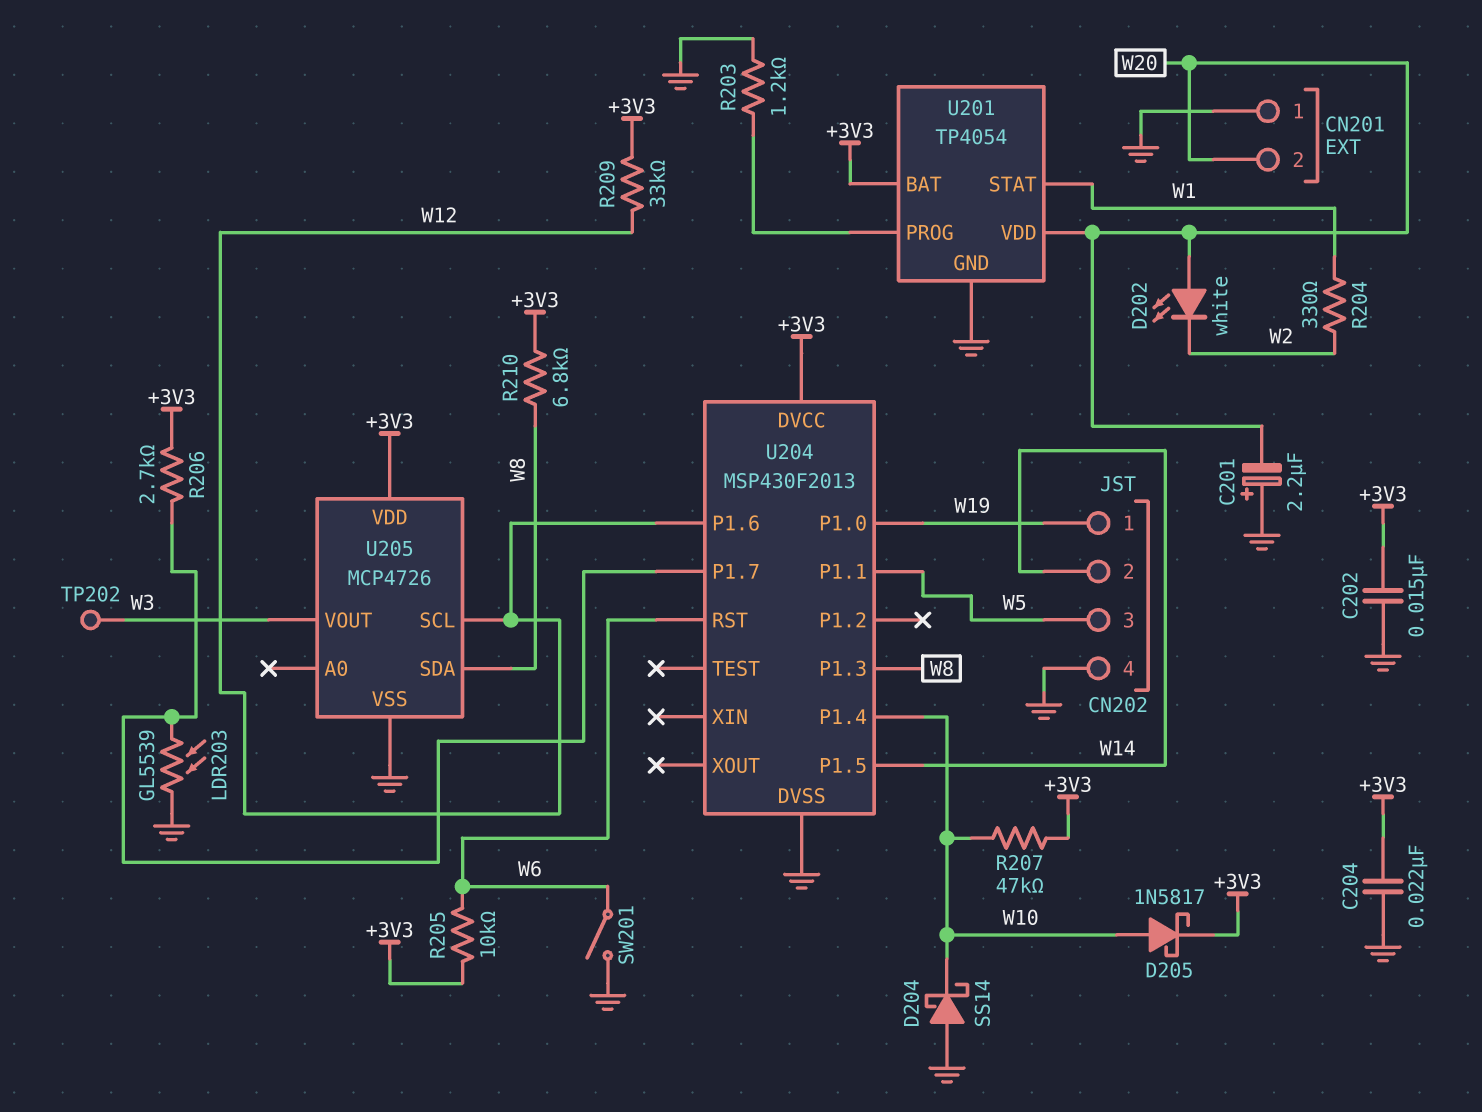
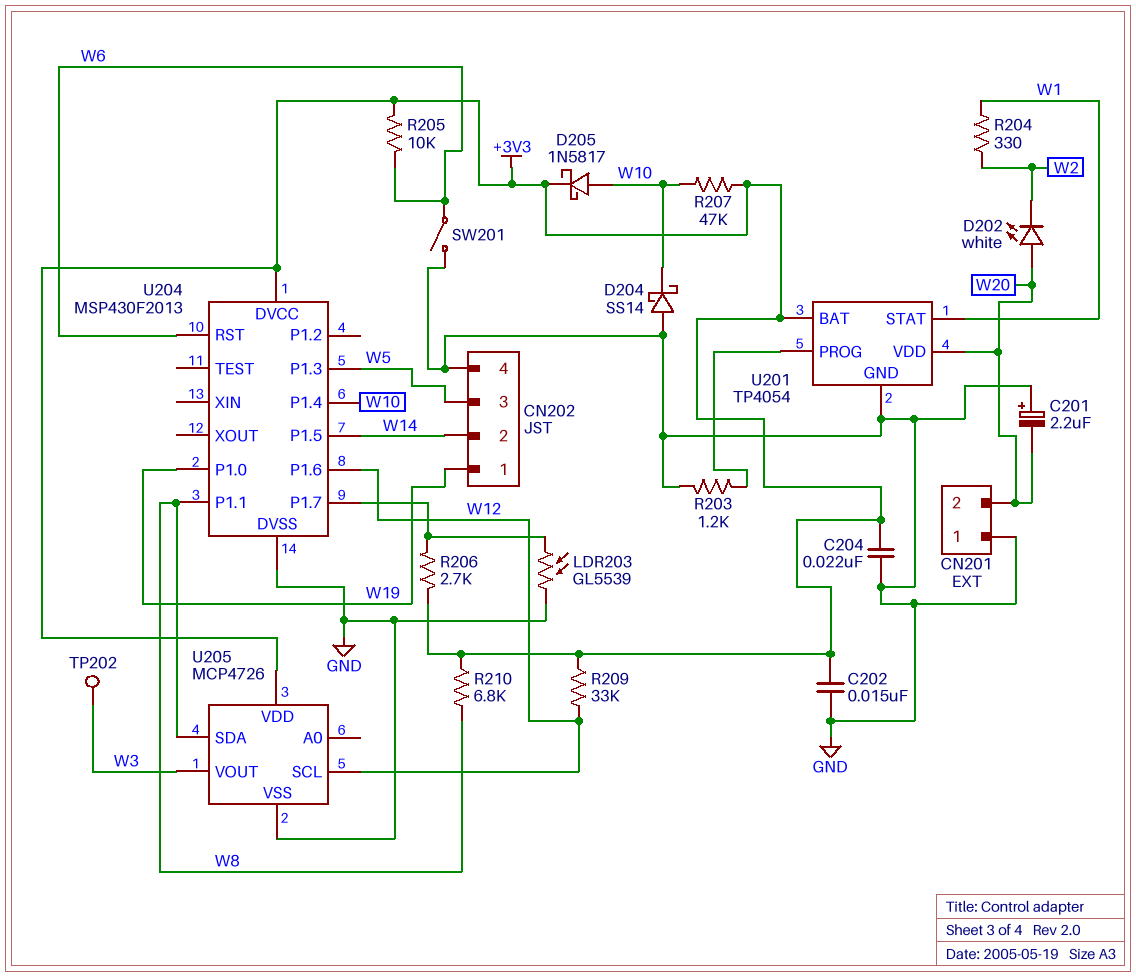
U204 pin P1.1: W5 -> W8
U204 pin P1.3: W8 -> W5

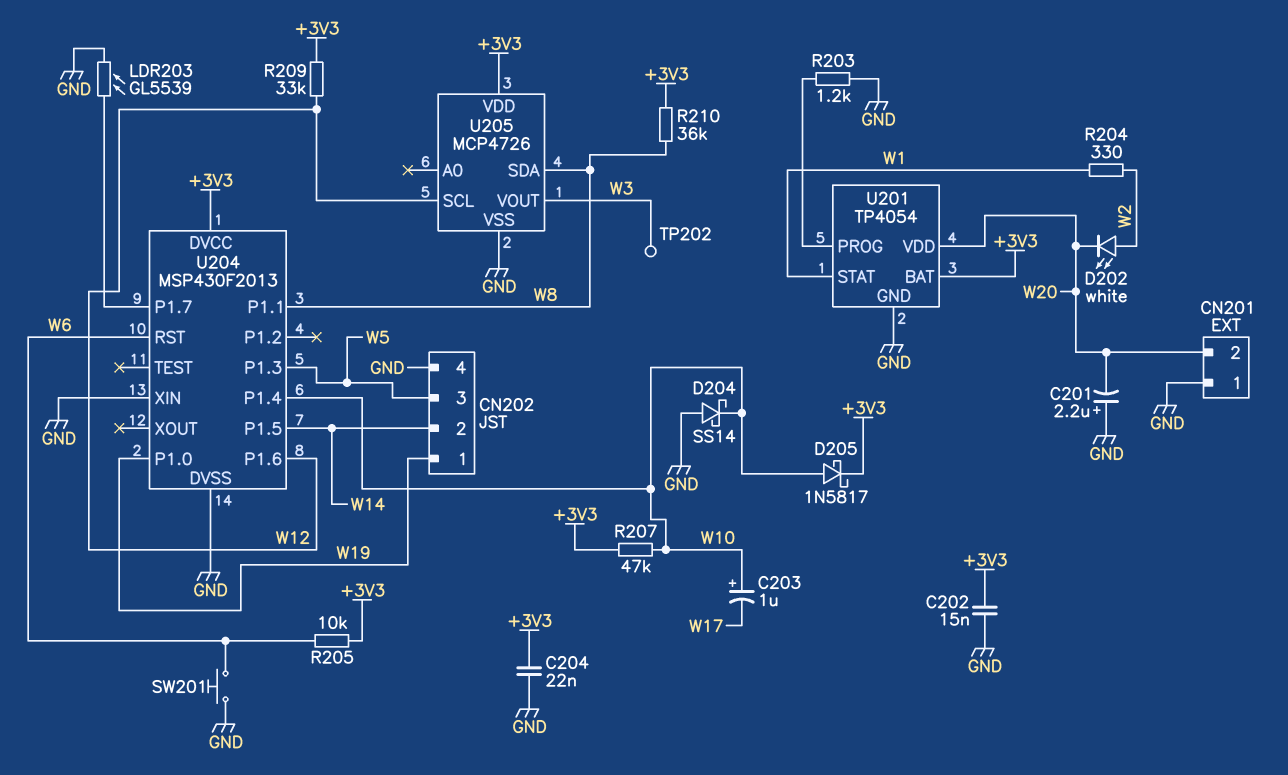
C203: none -> 1uF (plus W10, minus W17)
D202: LED white (A W20, K W2) -> LED white (A W2, K W20)
R206: 2.7k (+3V3, U204/P1.7) -> none
R210: 6.8k (+3V3, W8) -> 36k (+3V3, W8)
SW201: switch (GND, W6) -> button (GND, W6)
U204 pin XIN: none -> GND

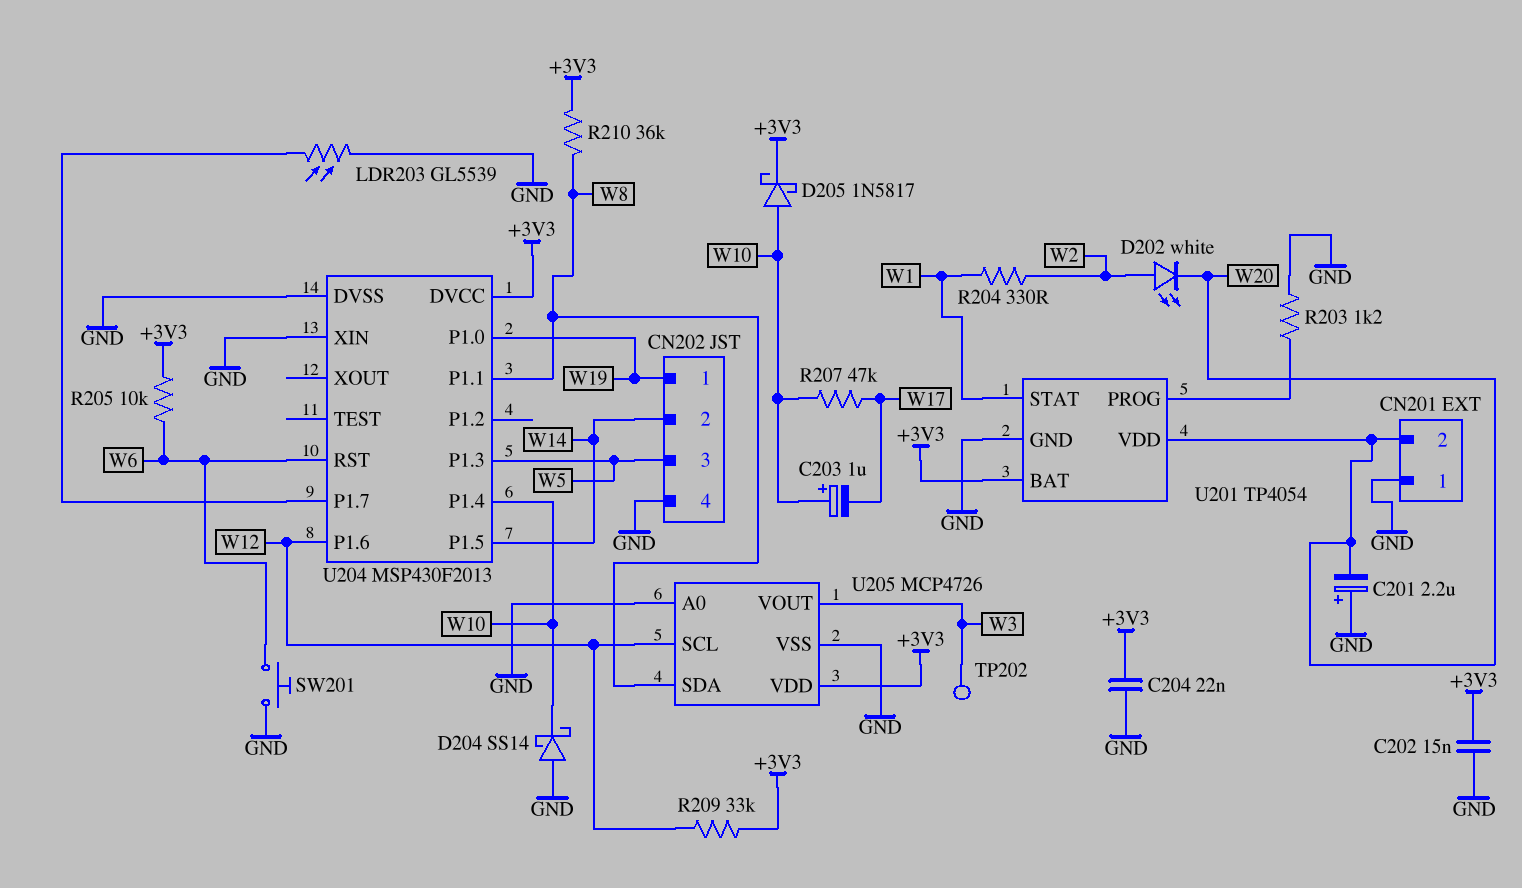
R207: 47k (+3V3, W10) -> 47k (W10, W17)
U205 pin A0: none -> GND

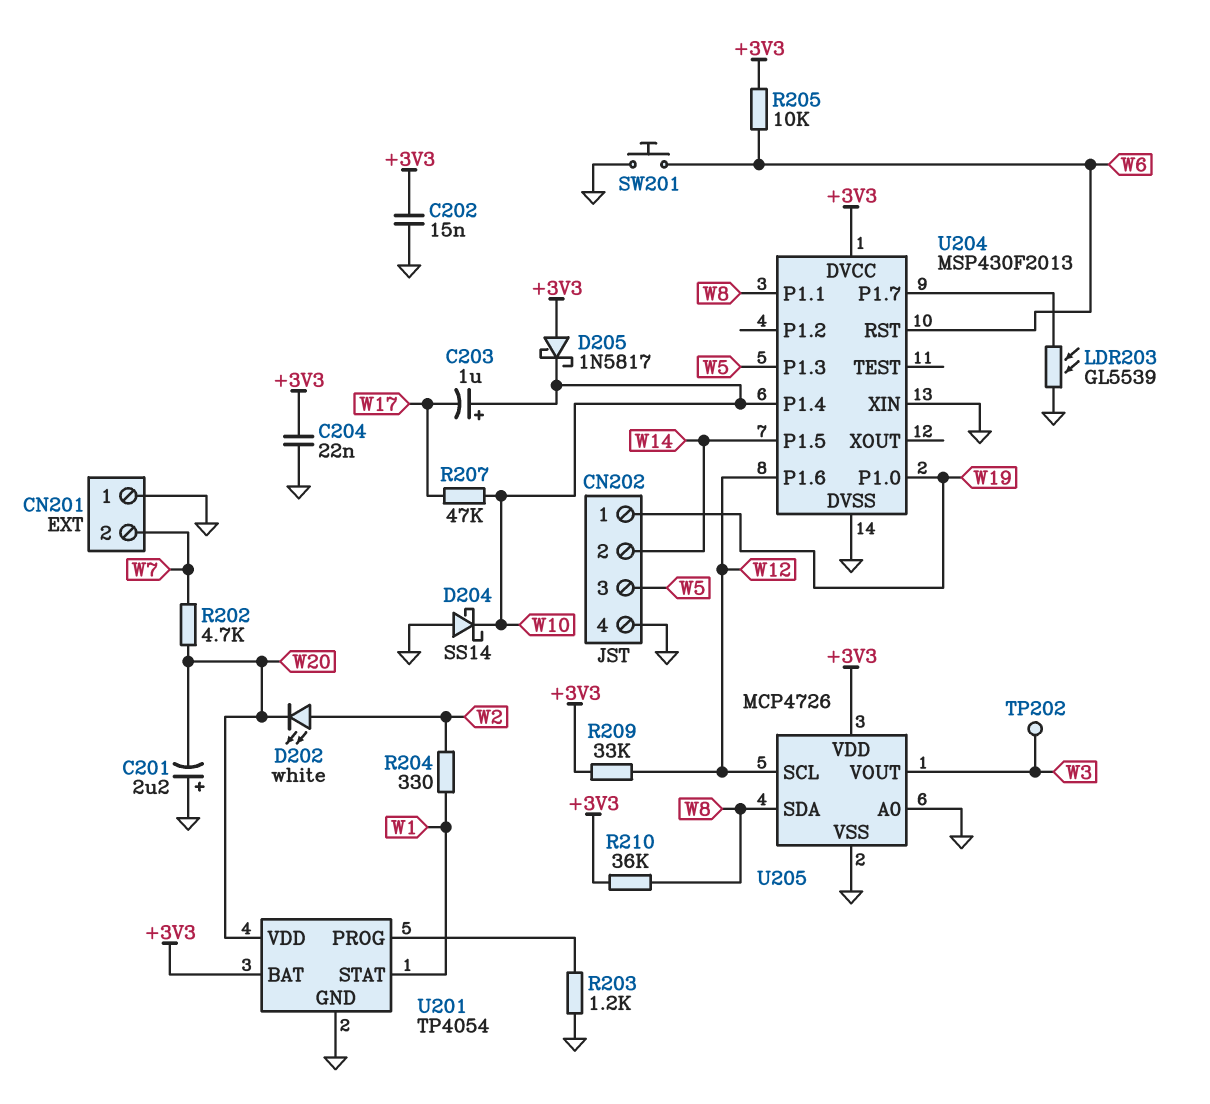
CN201 pin 2: W20 -> W7
D205: schottky 1N5817 (A W10, K +3V3) -> schottky 1N5817 (A +3V3, K W10)
R202: none -> 4.7k (W7, W20)

